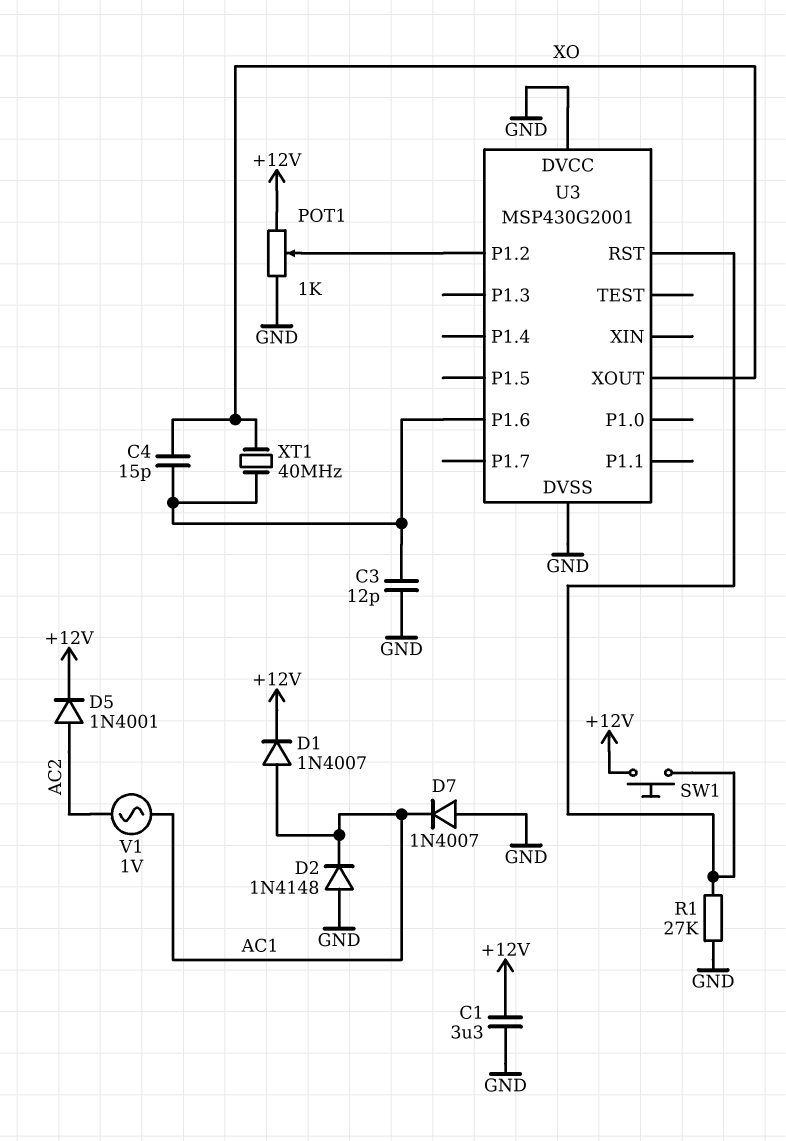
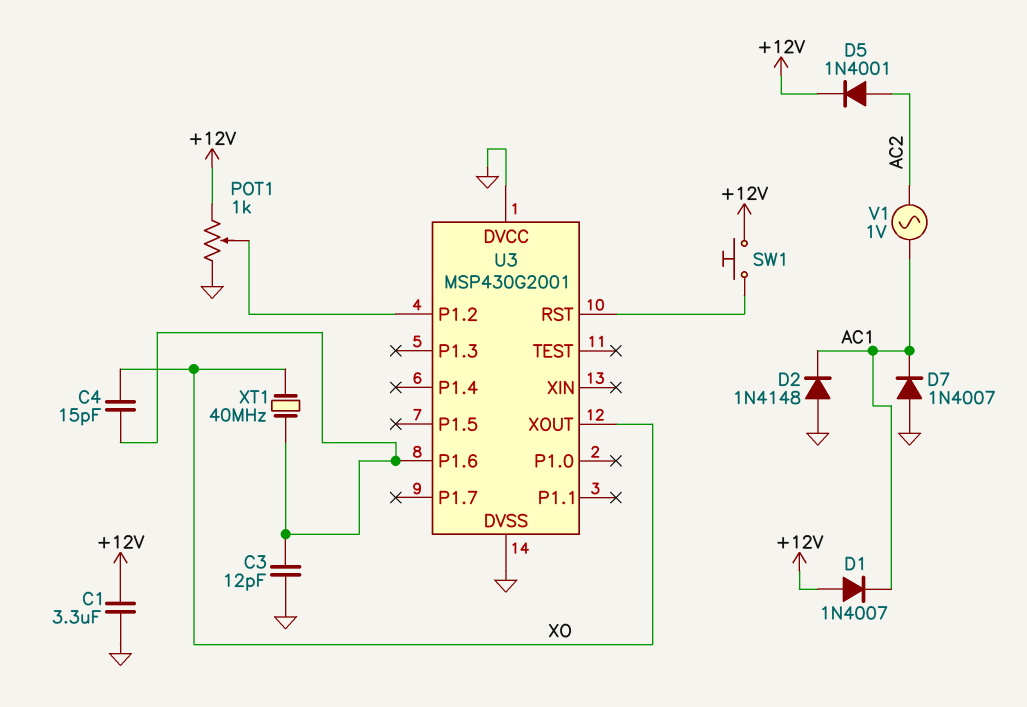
D1: diode 1N4007 (A AC1, K +12V) -> diode 1N4007 (A +12V, K AC1)
R1: 27k (GND, U3/RST) -> none

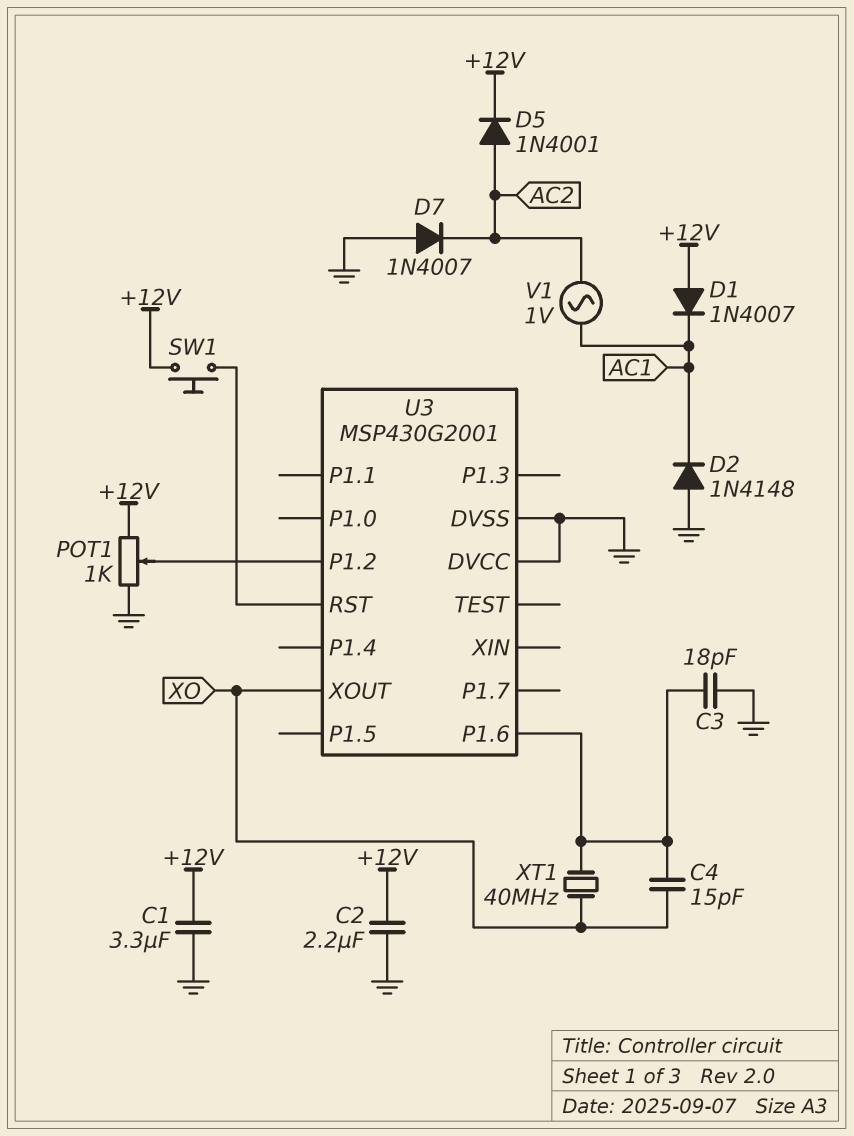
C2: none -> 2.2uF (+12V, GND)
C3: 12pF (GND, U3/P1.6) -> 18pF (GND, U3/P1.6)
D7: diode 1N4007 (A GND, K AC1) -> diode 1N4007 (A GND, K AC2)

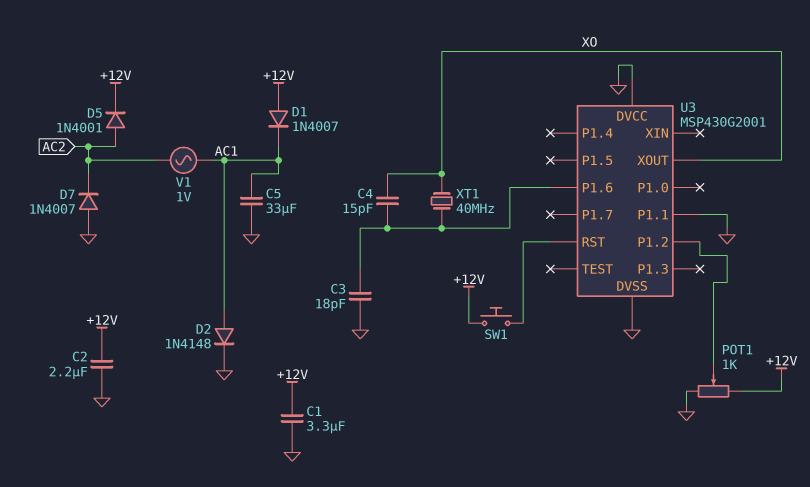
C5: none -> 33uF (AC1, GND)
D2: diode 1N4148 (A GND, K AC1) -> diode 1N4148 (A AC1, K GND)
U3 pin P1.1: none -> GND

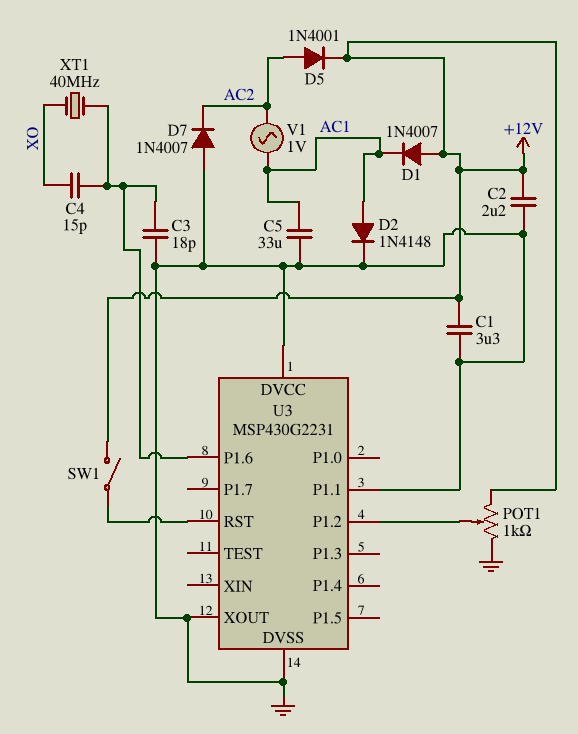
SW1: button (+12V, U3/RST) -> switch (+12V, U3/RST)
U3: MSP430G2001 -> MSP430G2231
U3 pin XOUT: XO -> GND

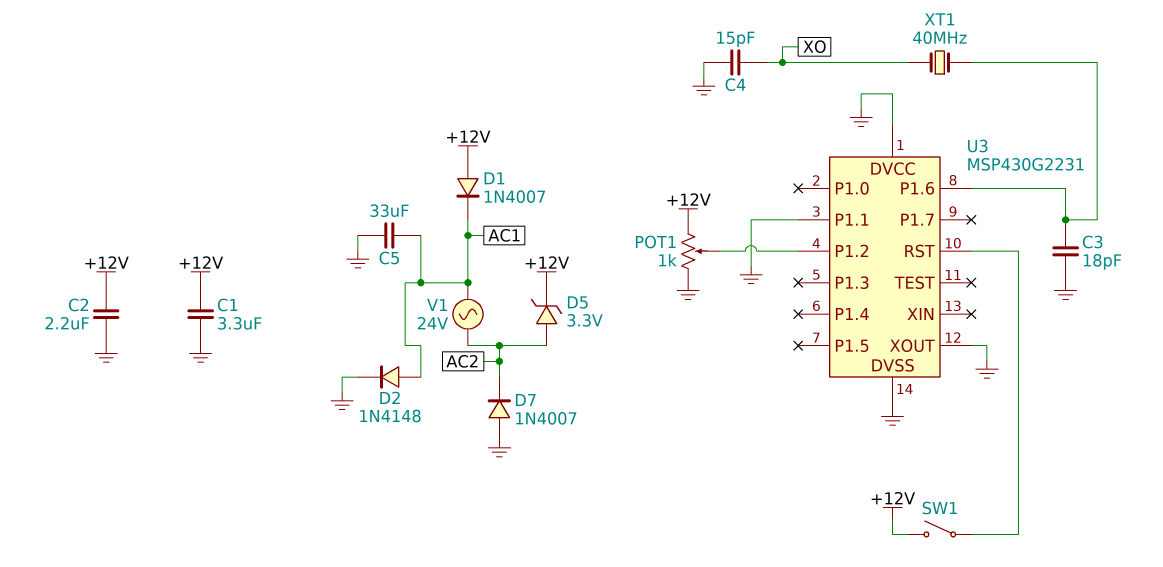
C4: 15pF (U3/P1.6, XO) -> 15pF (GND, XO)
D5: diode 1N4001 (A AC2, K +12V) -> zener 3.3V (A AC2, K +12V)
V1: AC 1V (AC1, AC2) -> AC 24V (AC1, AC2)

